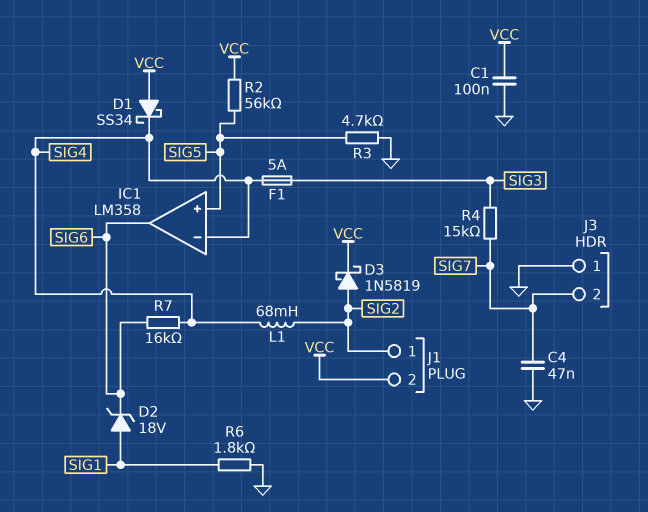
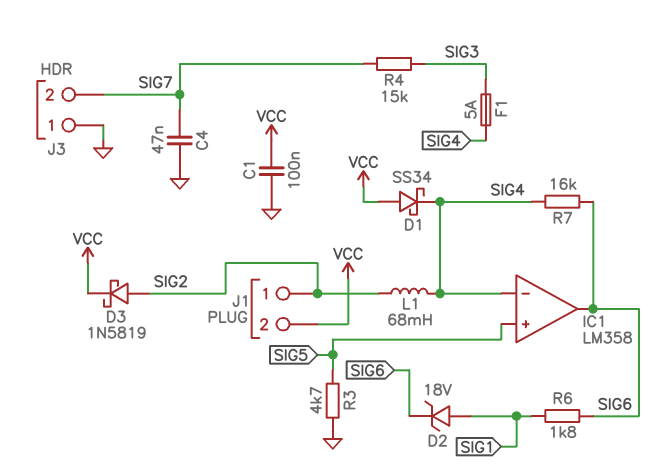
R2: 56k (SIG5, VCC) -> none
R6: 1.8k (GND, SIG1) -> 1.8k (SIG1, SIG6)

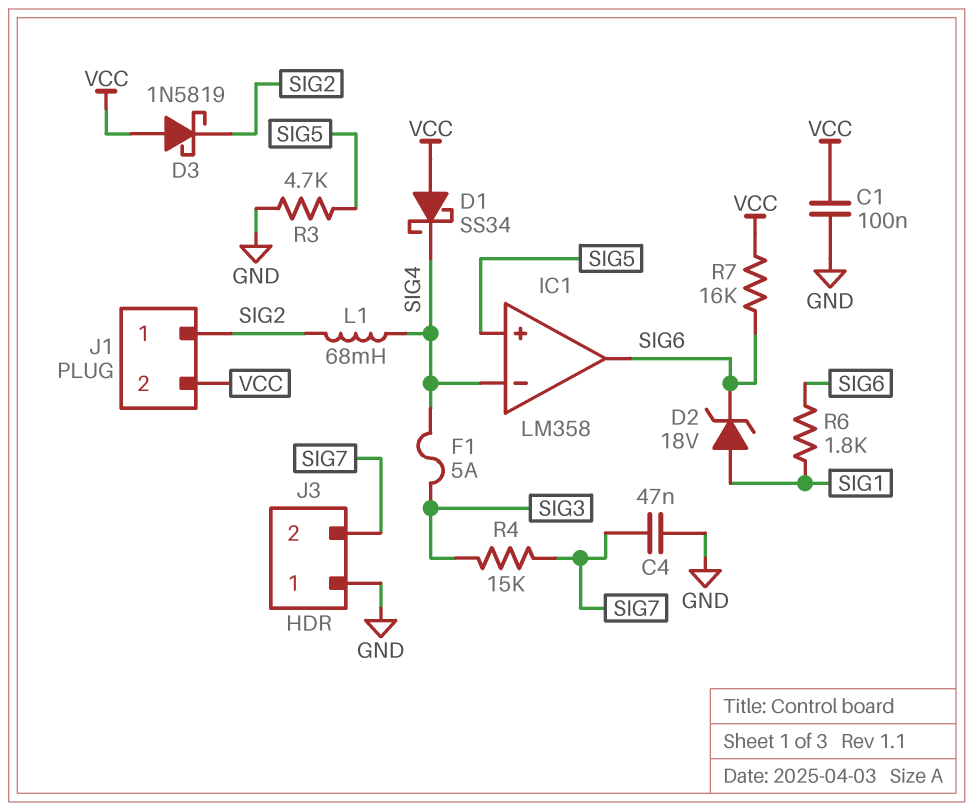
D3: schottky 1N5819 (A SIG2, K VCC) -> schottky 1N5819 (A VCC, K SIG2)
R7: 16k (SIG4, SIG6) -> 16k (SIG6, VCC)

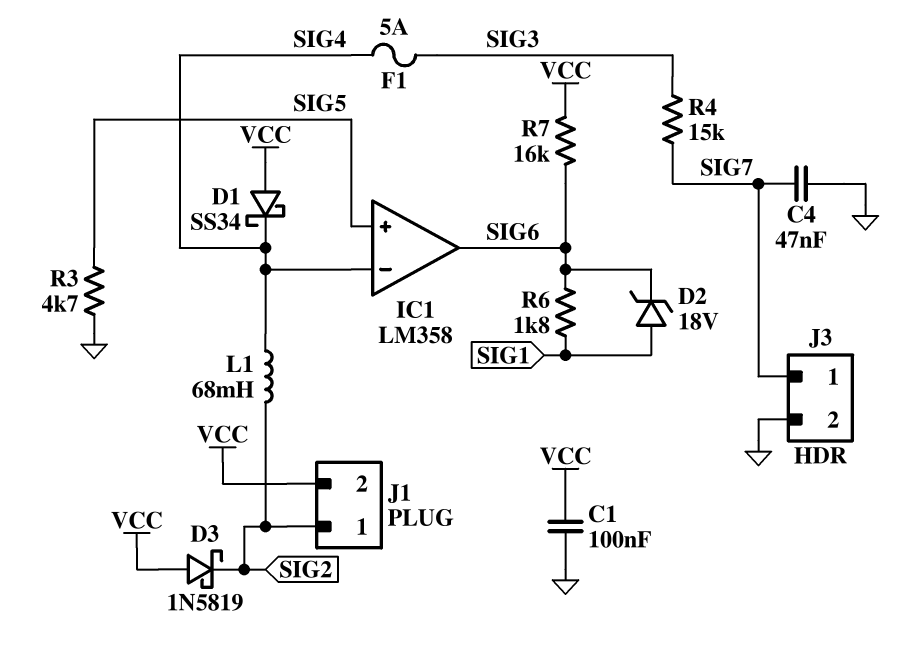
J3 pin 1: GND -> SIG7
J3 pin 2: SIG7 -> GND

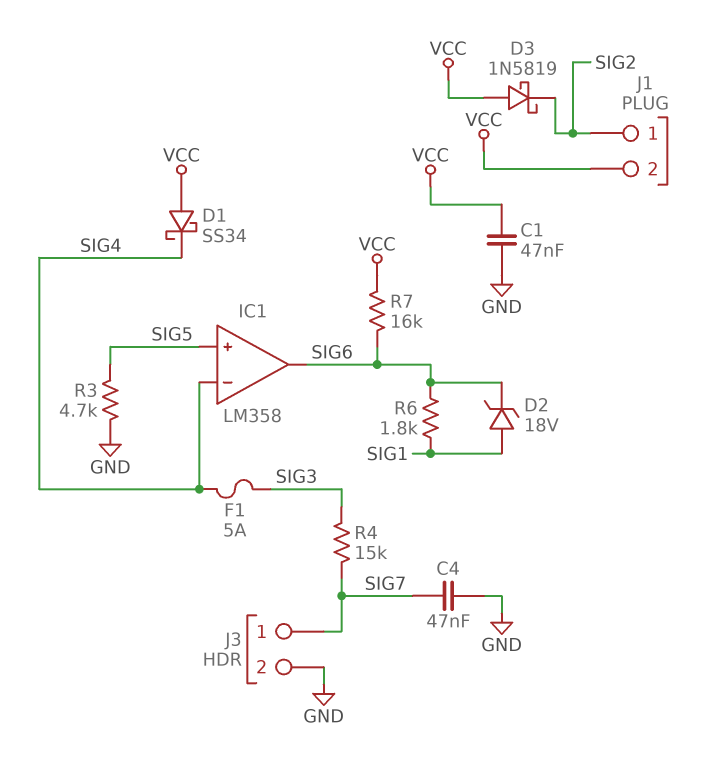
C1: 100nF (GND, VCC) -> 47nF (GND, VCC)
L1: 68mH (SIG2, SIG4) -> none

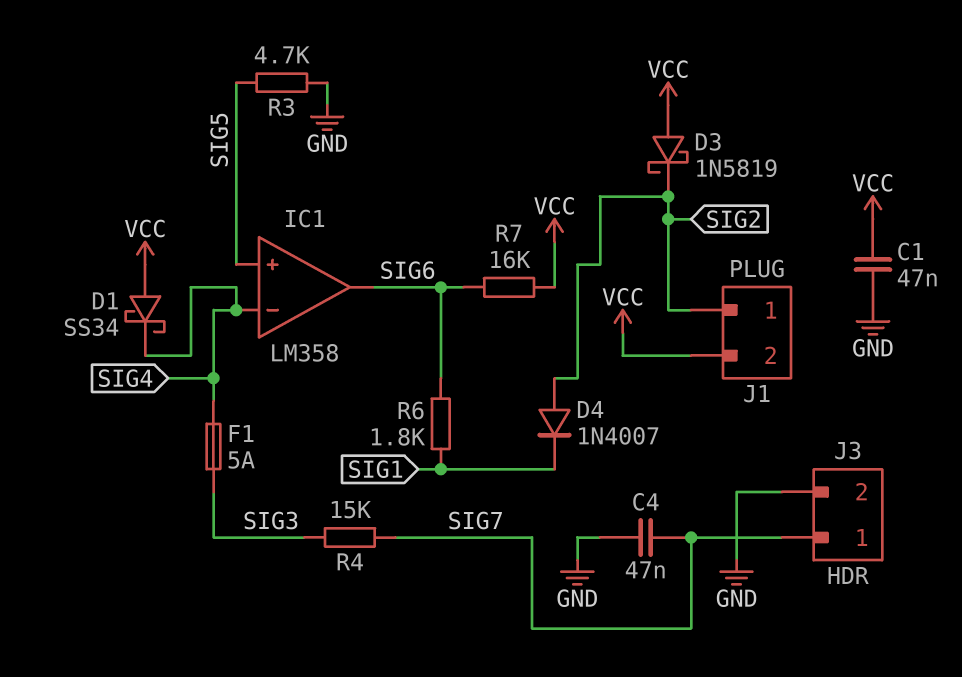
D2: zener 18V (A SIG1, K SIG6) -> none
D4: none -> diode 1N4007 (A SIG2, K SIG1)

